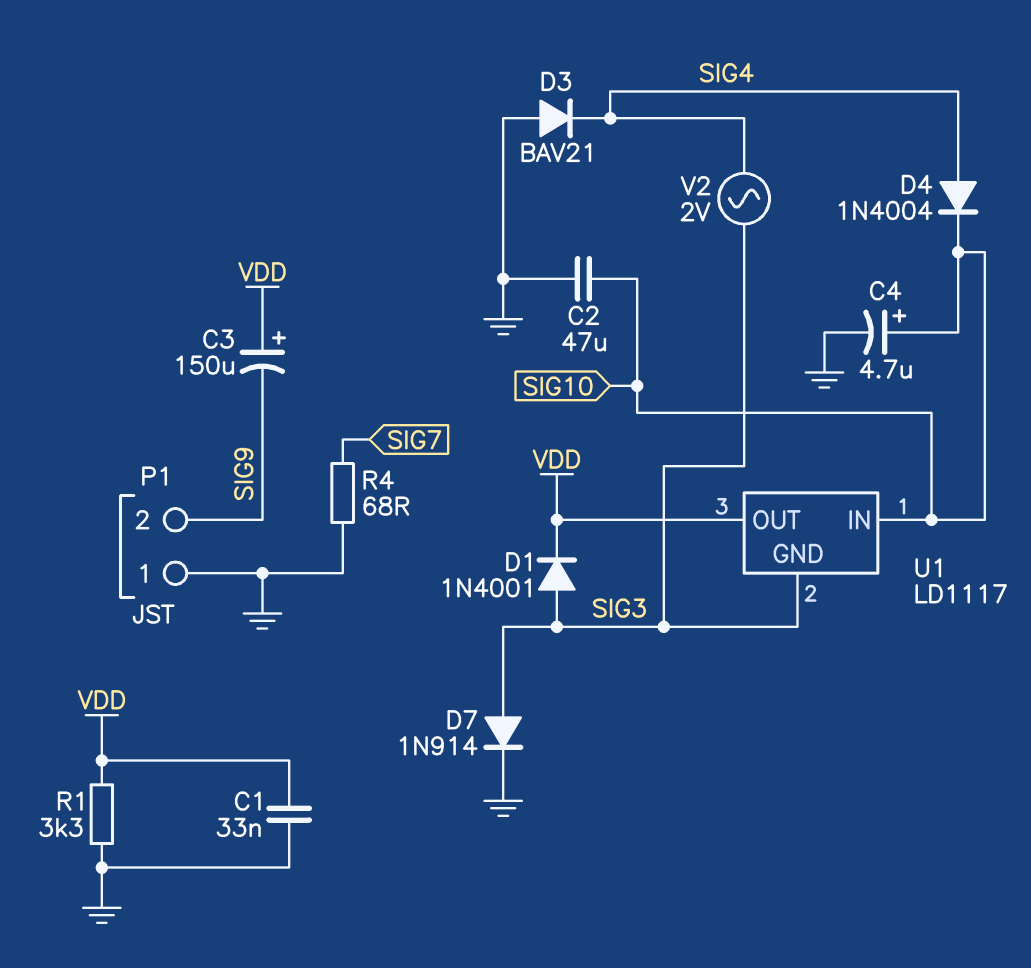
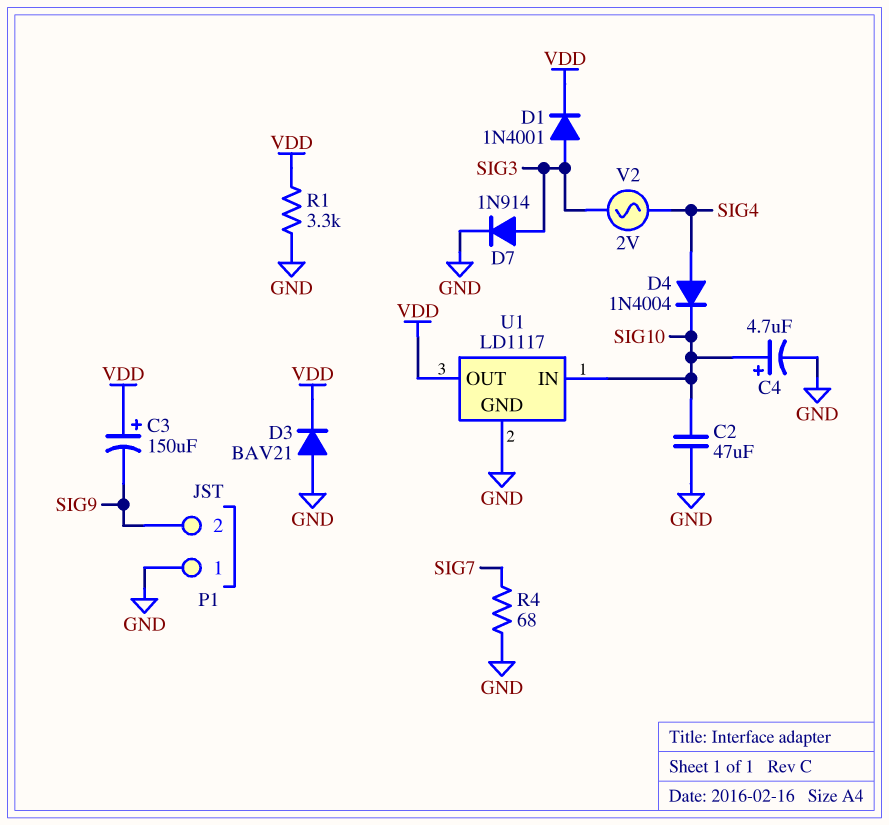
C1: 33nF (GND, VDD) -> none
D3: diode BAV21 (A GND, K SIG4) -> diode BAV21 (A GND, K VDD)
U1 pin GND: SIG3 -> GND

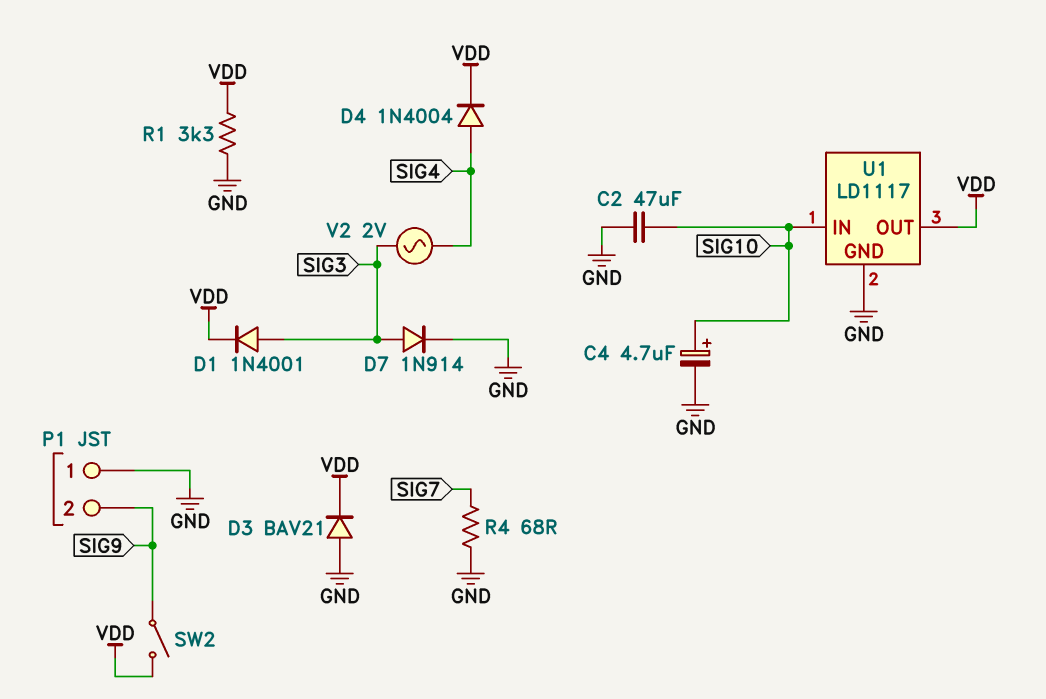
C3: 150uF (plus VDD, minus SIG9) -> none
D4: diode 1N4004 (A SIG4, K SIG10) -> diode 1N4004 (A SIG4, K VDD)
SW2: none -> switch (SIG9, VDD)

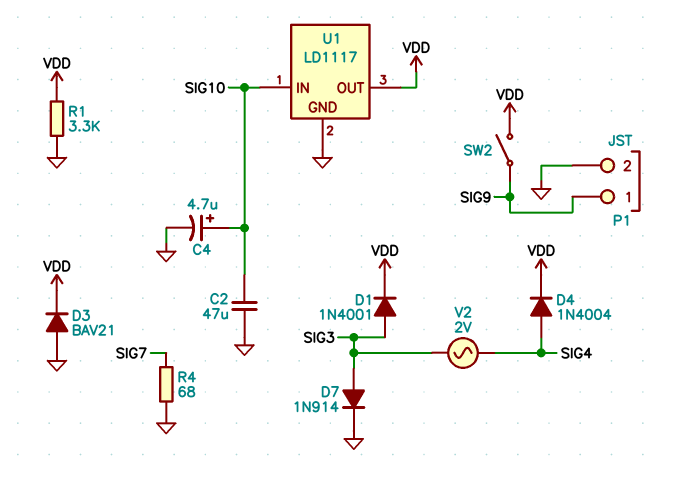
P1 pin 1: GND -> SIG9
P1 pin 2: SIG9 -> GND

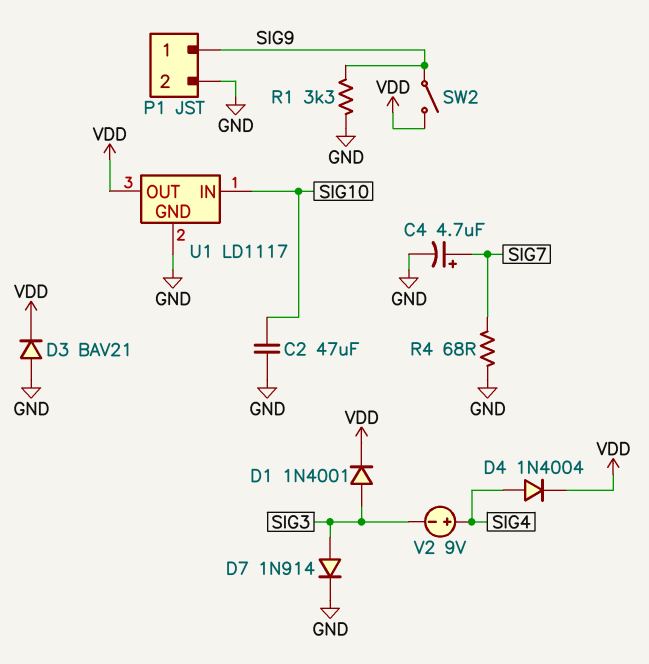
C4: 4.7uF (plus SIG10, minus GND) -> 4.7uF (plus SIG7, minus GND)
R1: 3.3k (GND, VDD) -> 3.3k (GND, SIG9)
V2: AC 2V (SIG3, SIG4) -> 9V (plus SIG4, minus SIG3)

